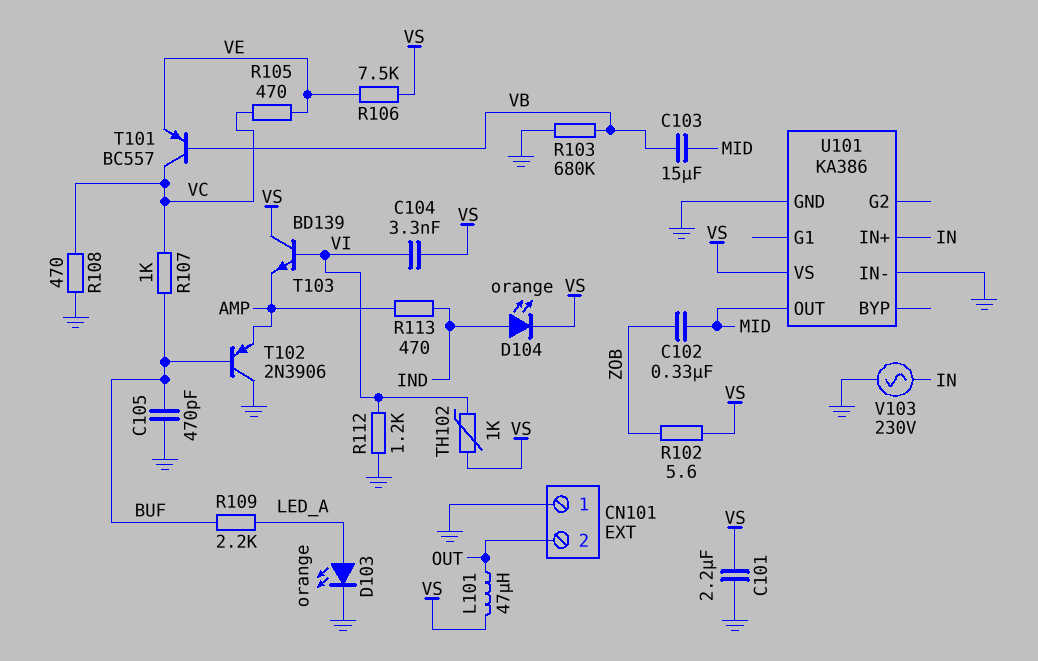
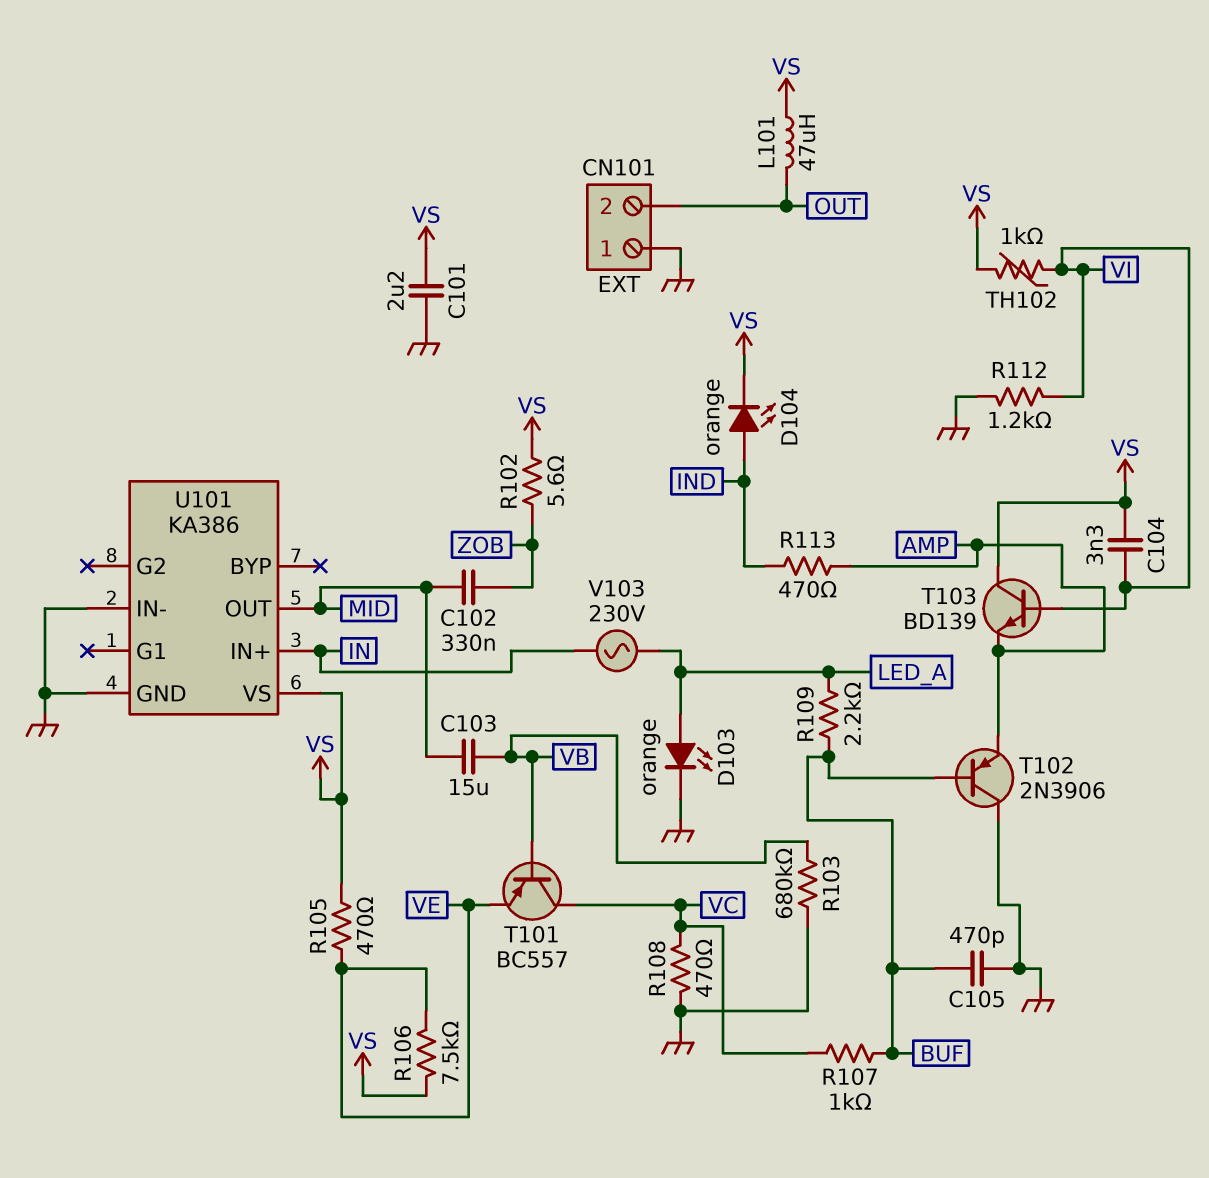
R105: 470 (VC, VE) -> 470 (VE, VS)
V103: AC 230V (GND, IN) -> AC 230V (IN, LED_A)

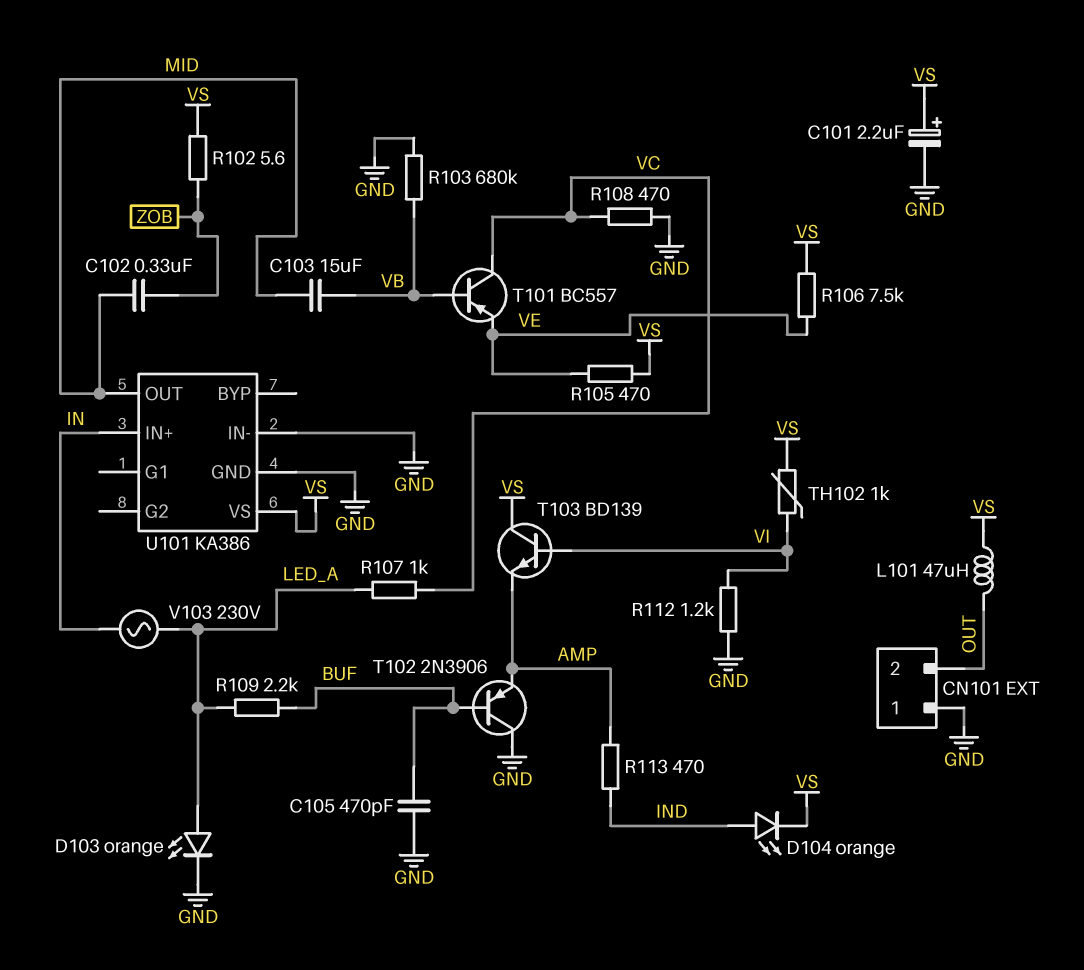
C101: 2.2uF (GND, VS) -> 2.2uF (plus VS, minus GND)
C104: 3.3nF (VI, VS) -> none
R107: 1k (BUF, VC) -> 1k (LED_A, VC)

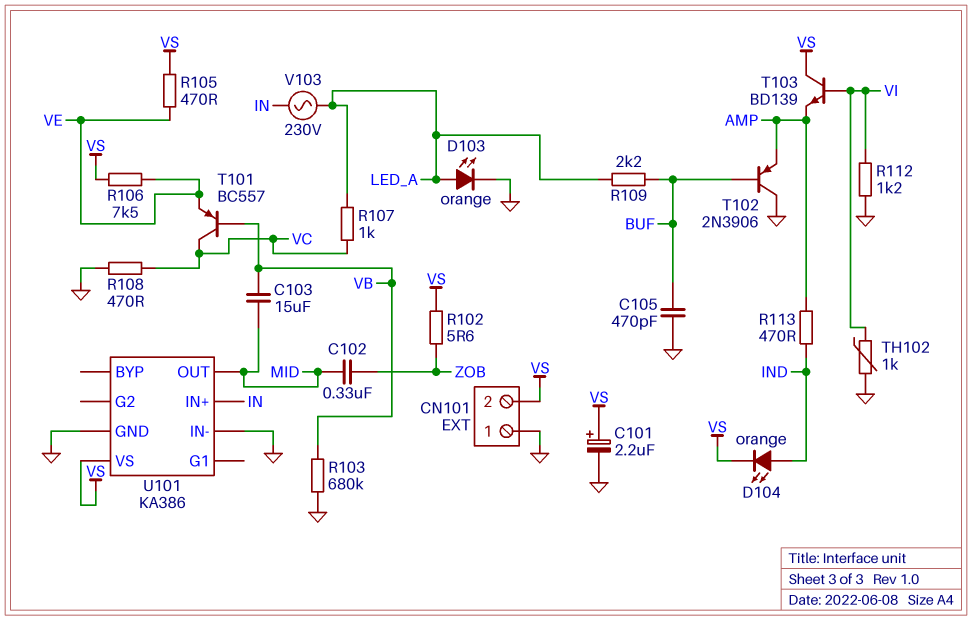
CN101 pin 2: OUT -> VS
L101: 47uH (OUT, VS) -> none
TH102: 1k (VI, VS) -> 1k (GND, VI)

